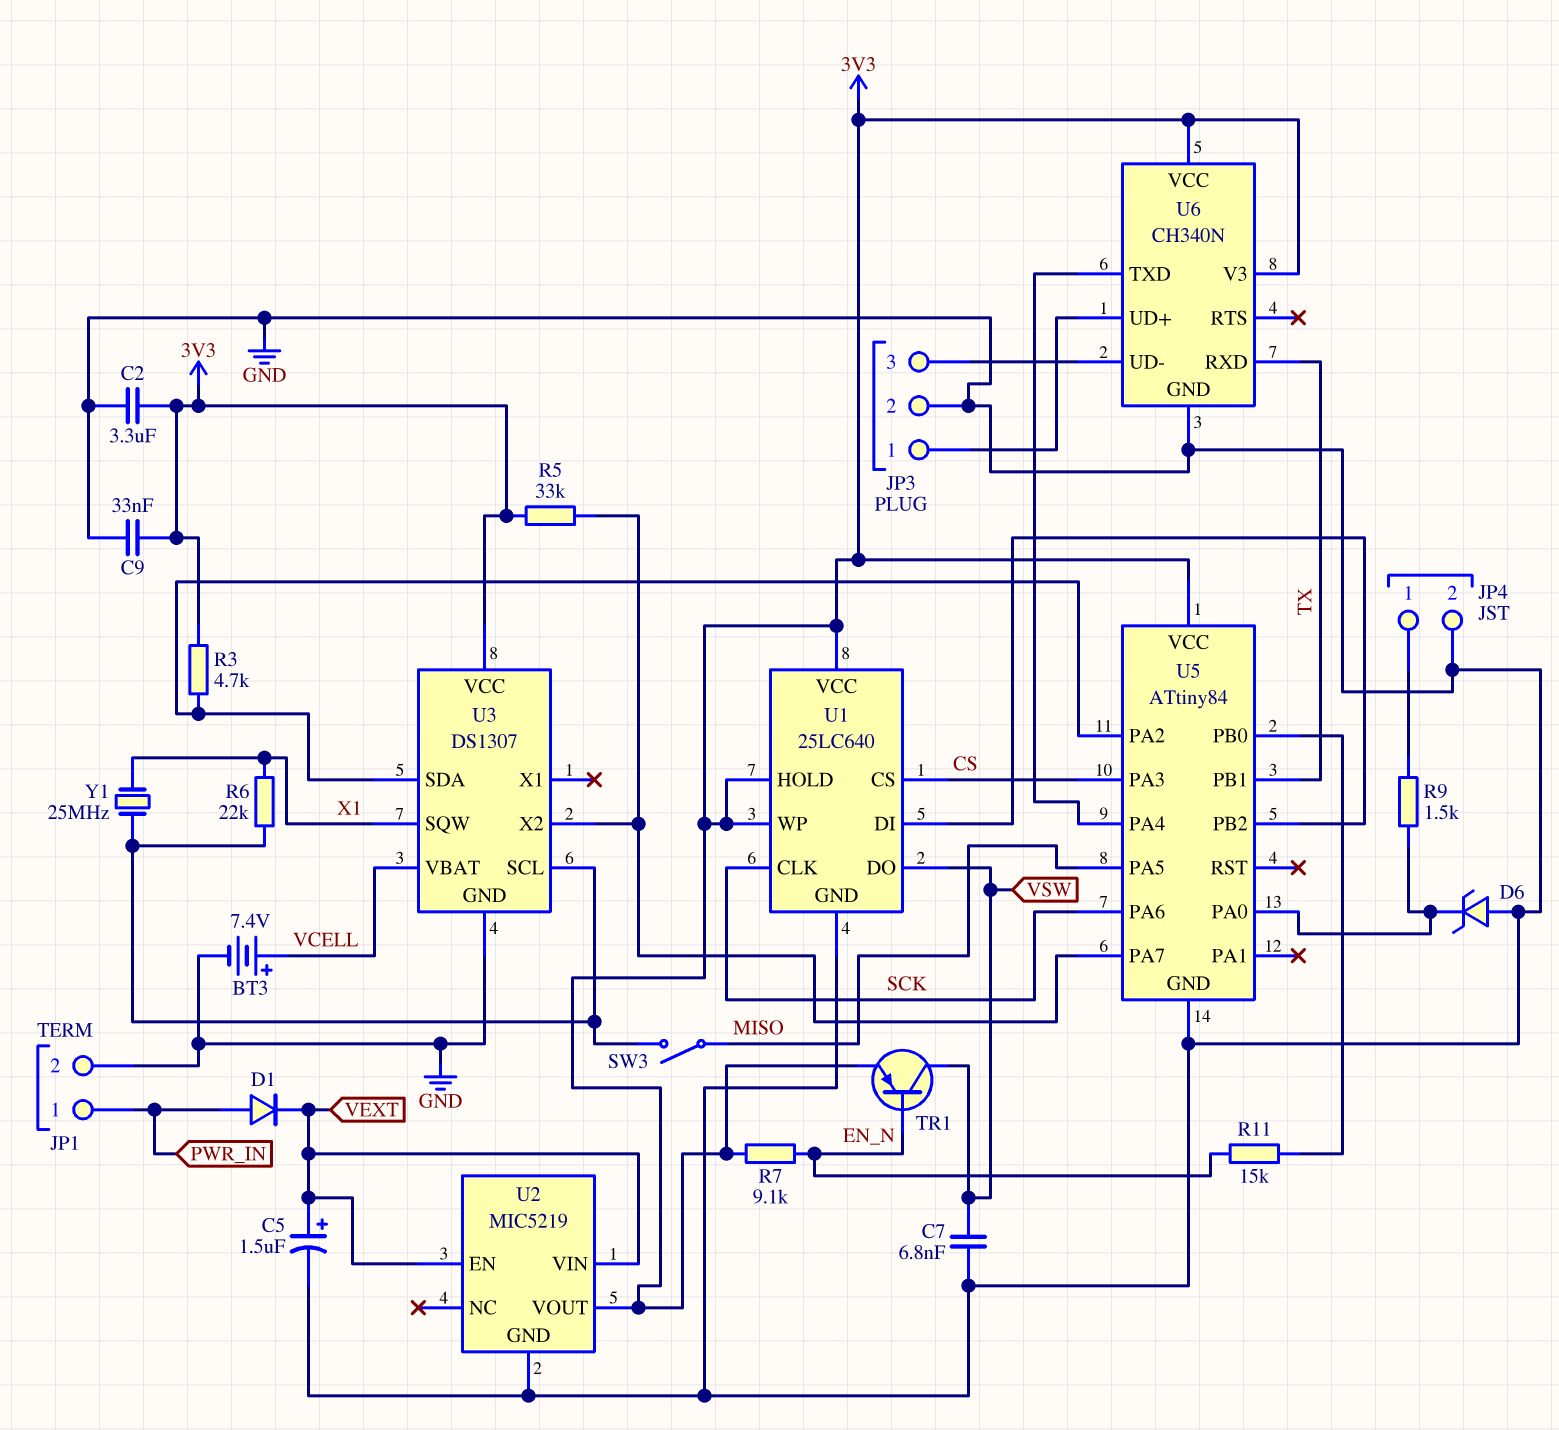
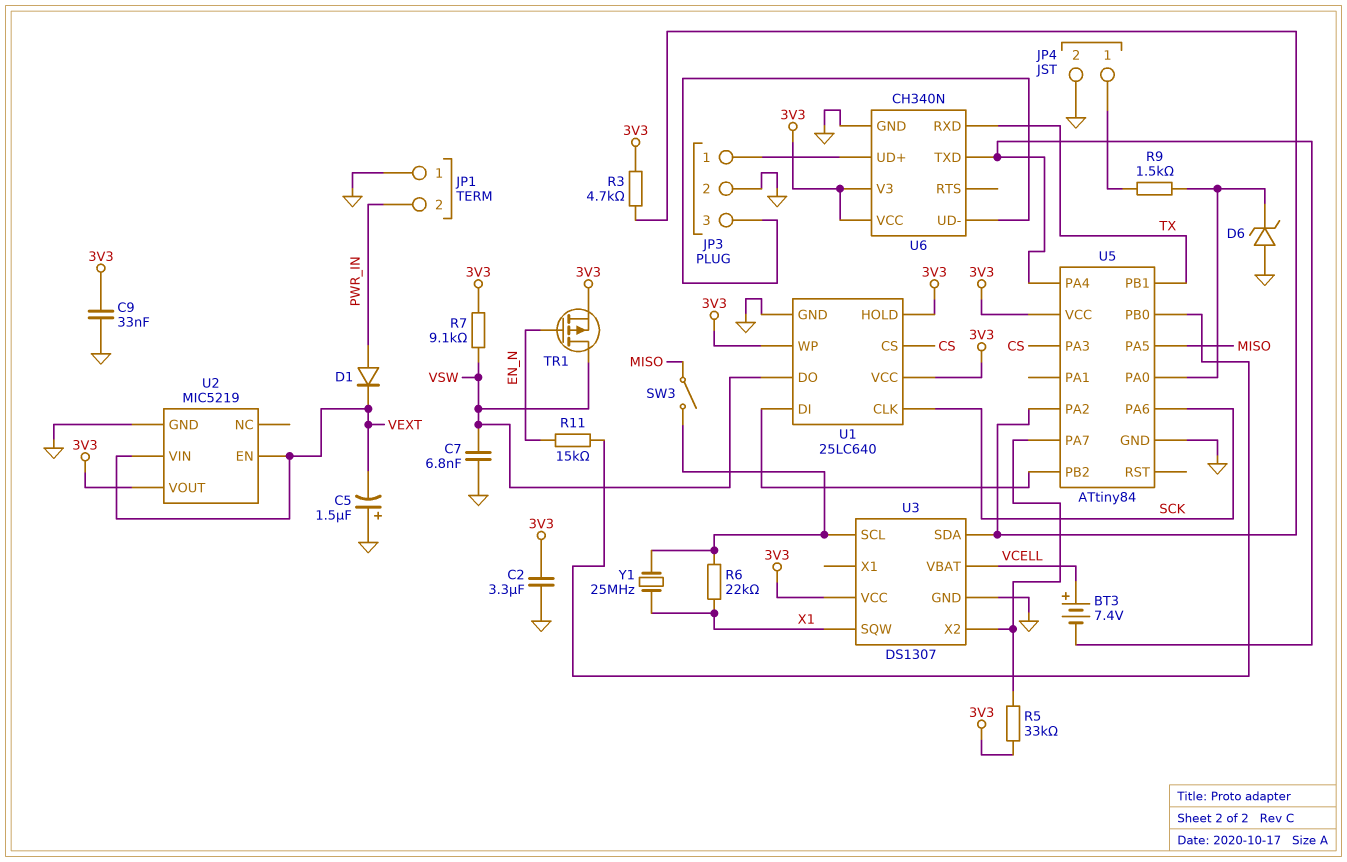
BT3: 7.4V (plus VCELL, minus GND) -> 7.4V (plus VCELL, minus U5/PA4)
C5: 1.5uF (plus VEXT, minus GND) -> 1.5uF (plus GND, minus VEXT)
JP1 pin 1: PWR_IN -> GND
JP1 pin 2: GND -> PWR_IN
R7: 9.1k (3V3, EN_N) -> 9.1k (3V3, VSW)
TR1: PNP (B EN_N, C VSW, E 3V3) -> PMOS (G EN_N, D VSW, S 3V3)

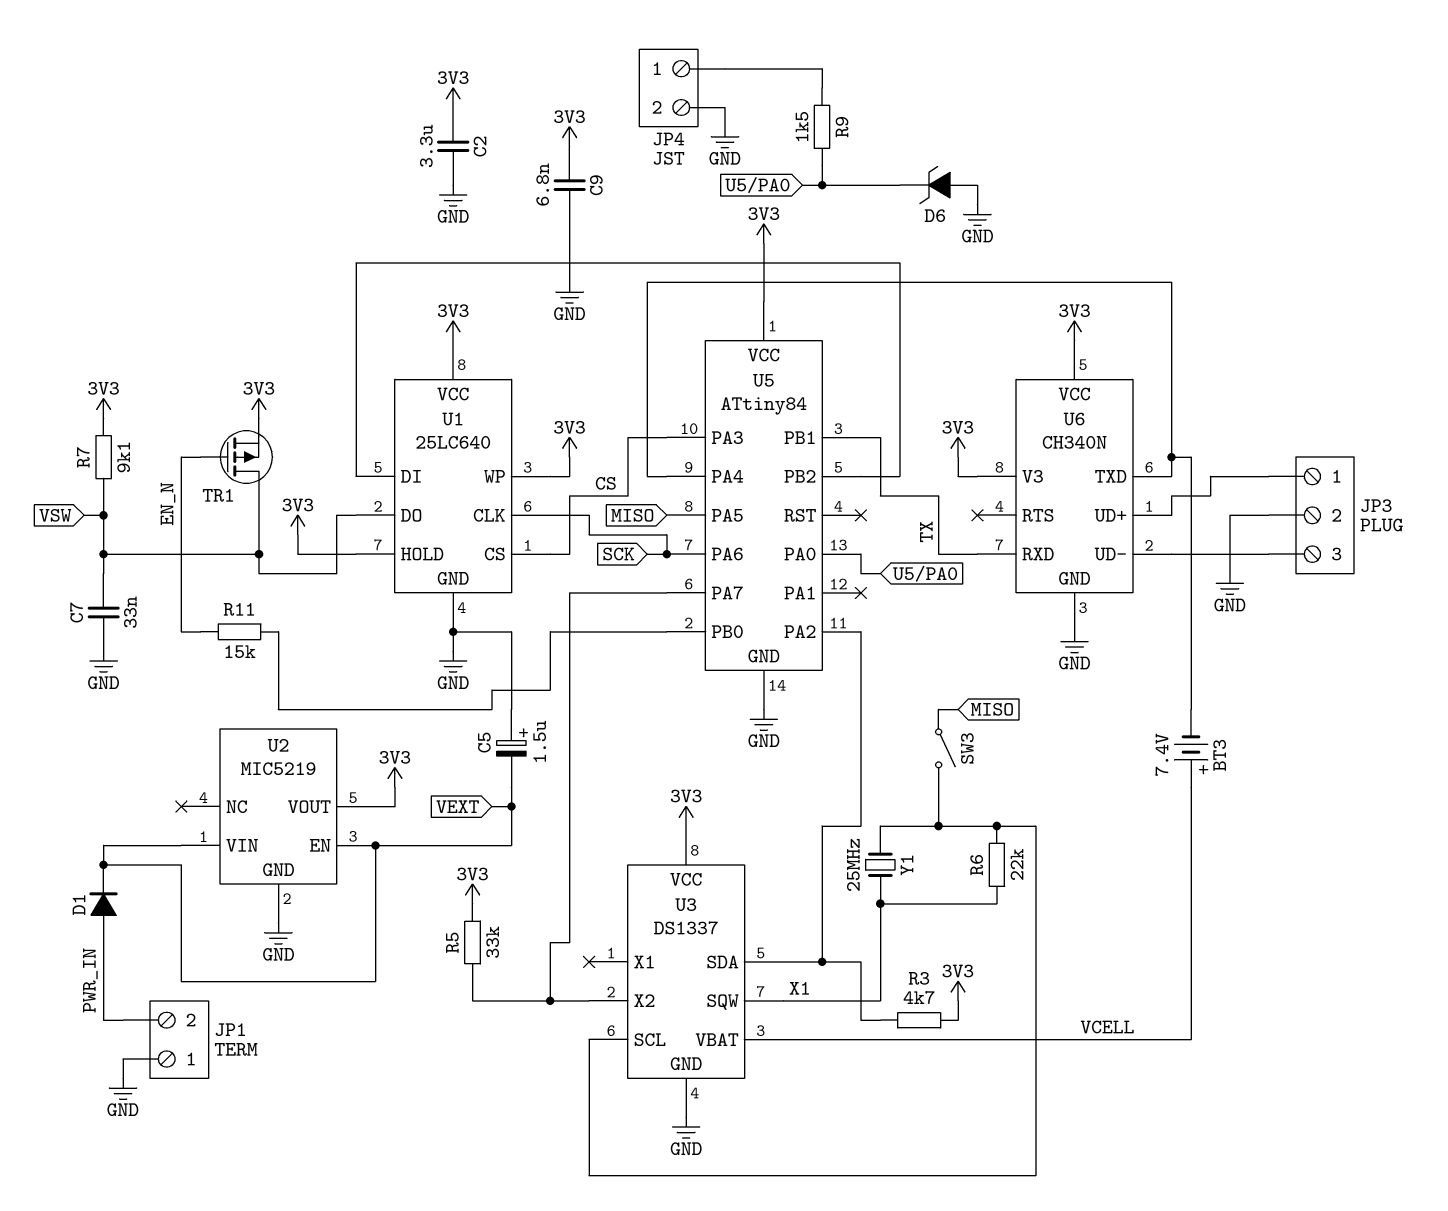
C7: 6.8nF (GND, VSW) -> 33nF (GND, VSW)
C9: 33nF (3V3, GND) -> 6.8nF (3V3, GND)
U3: DS1307 -> DS1337

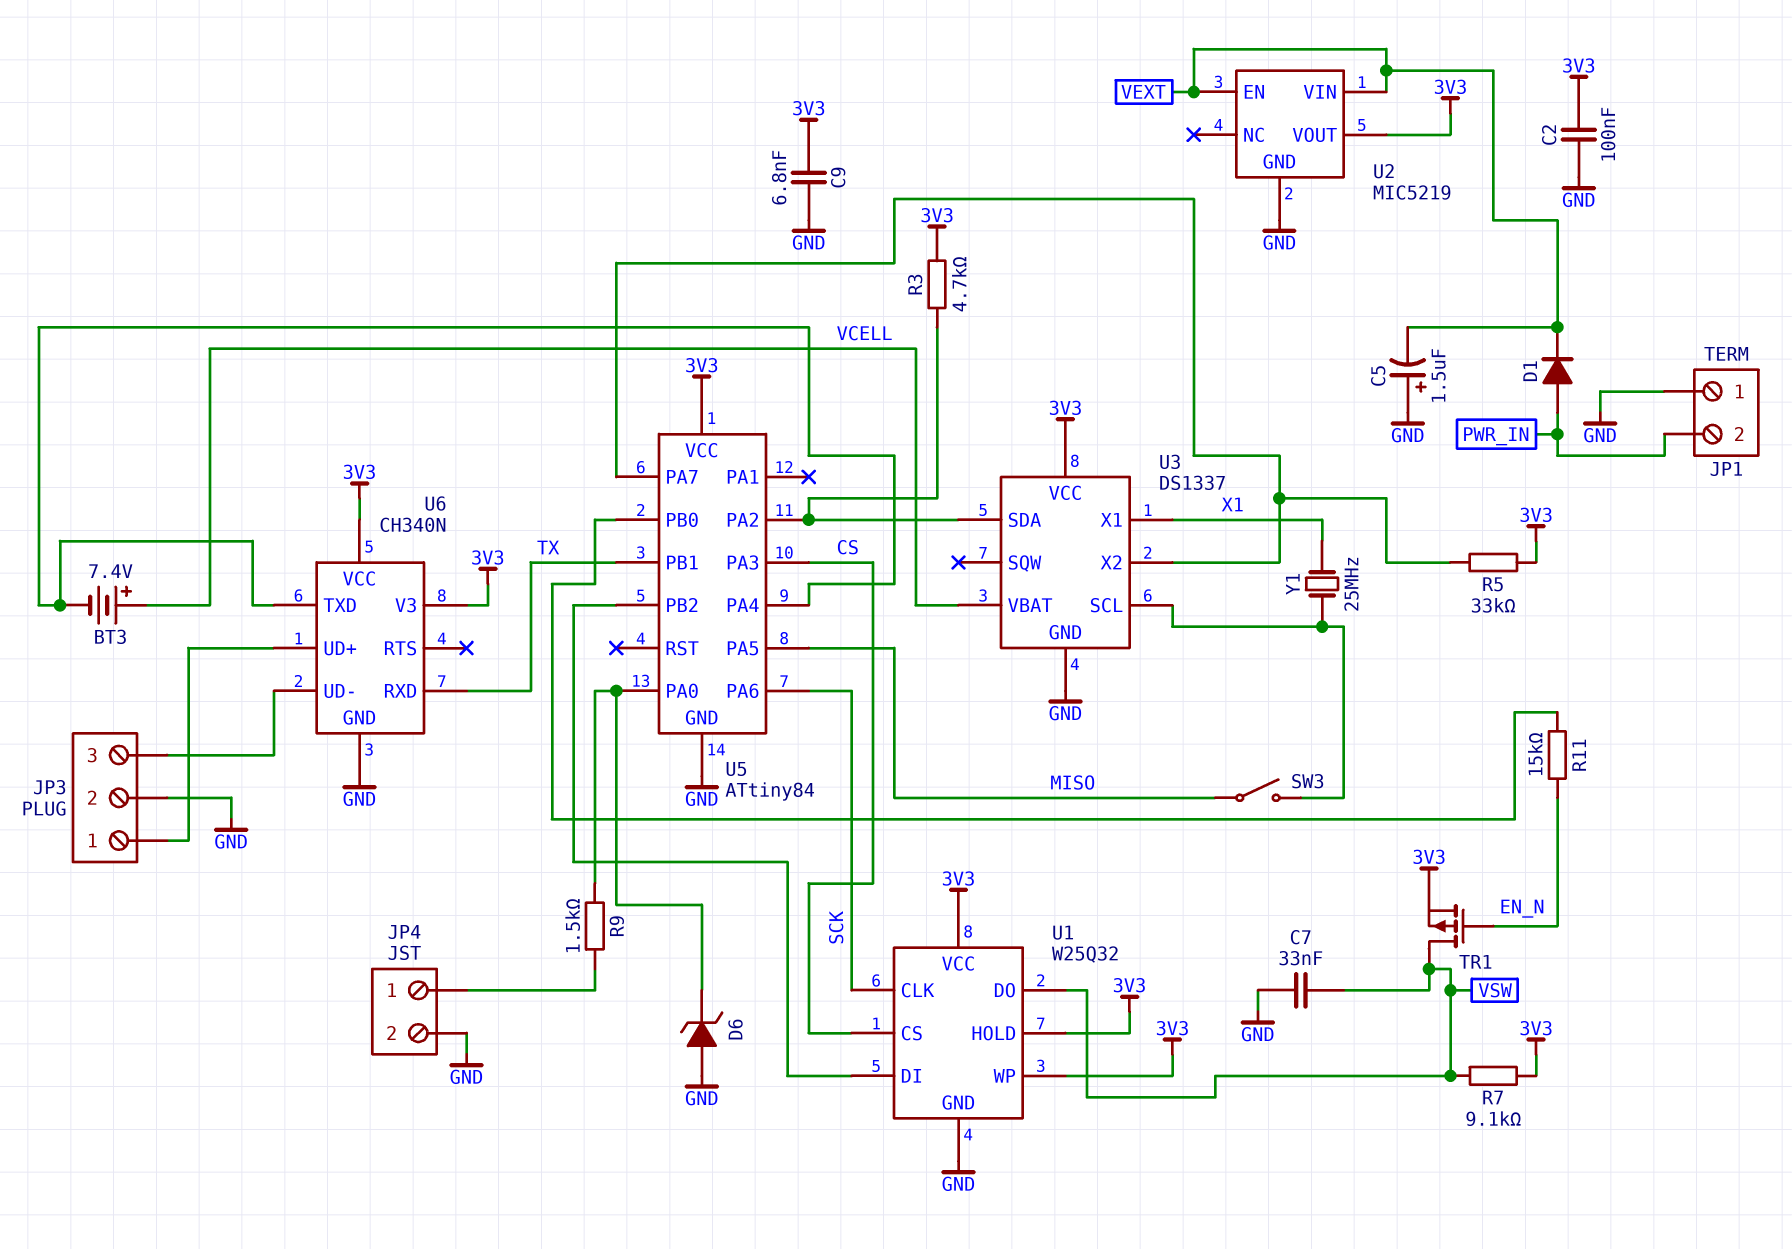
C2: 3.3uF (3V3, GND) -> 100nF (3V3, GND)
R6: 22k (U3/SCL, X1) -> none
U1: 25LC640 -> W25Q32
U3 pin SQW: X1 -> none
U3 pin X1: none -> X1

